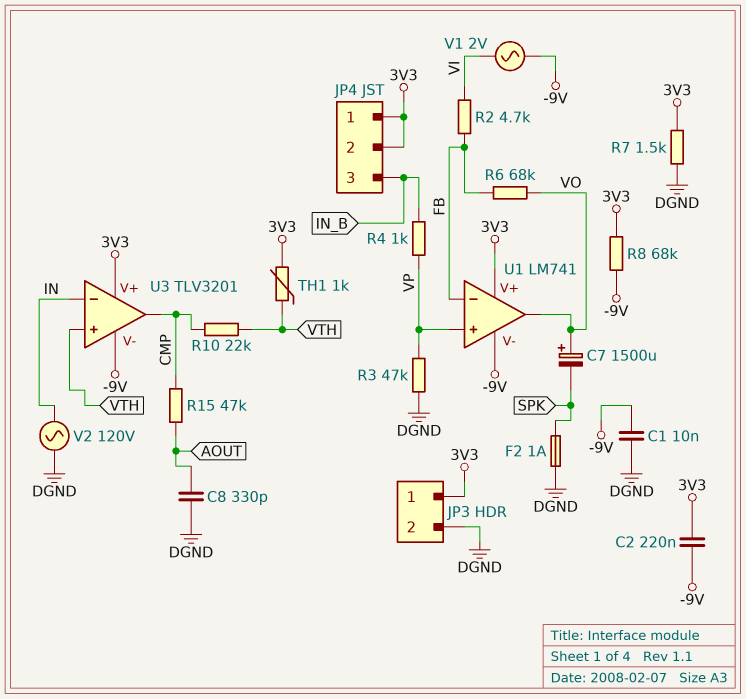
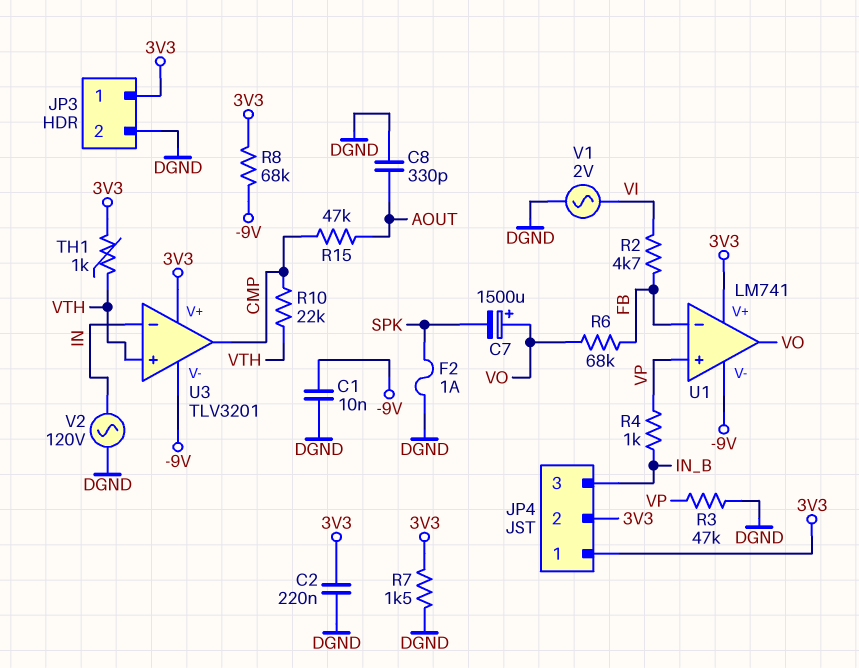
C2: 220nF (-9V, 3V3) -> 220nF (3V3, DGND)
V1: AC 2V (-9V, VI) -> AC 2V (DGND, VI)

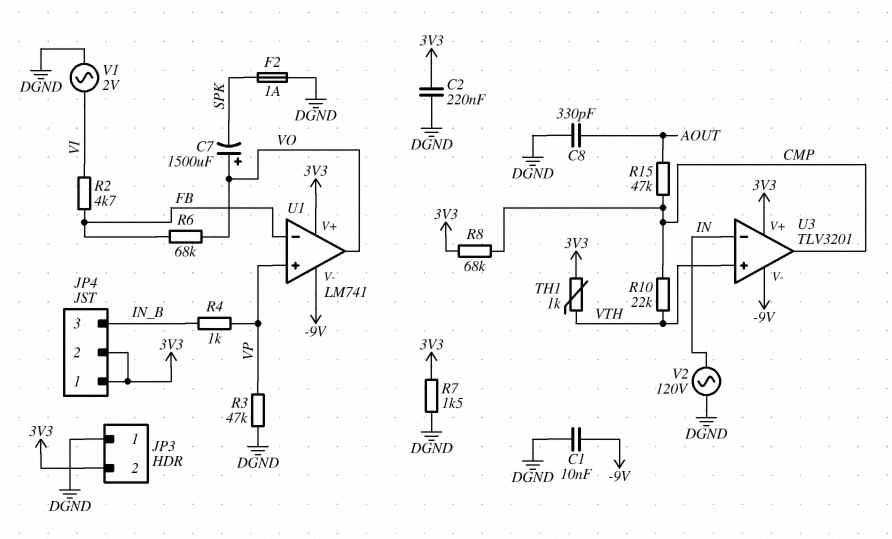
JP3 pin 1: 3V3 -> DGND
JP3 pin 2: DGND -> 3V3
R8: 68k (-9V, 3V3) -> 68k (3V3, CMP)

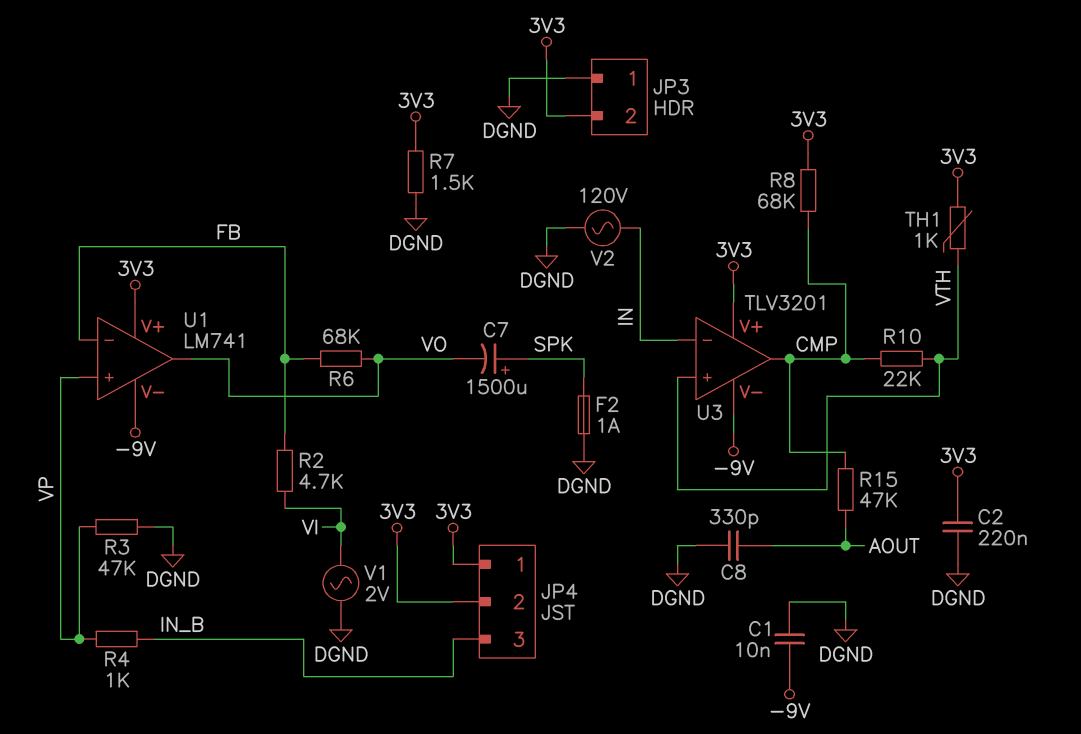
C7: 1500uF (plus VO, minus SPK) -> 1500uF (plus SPK, minus VO)

